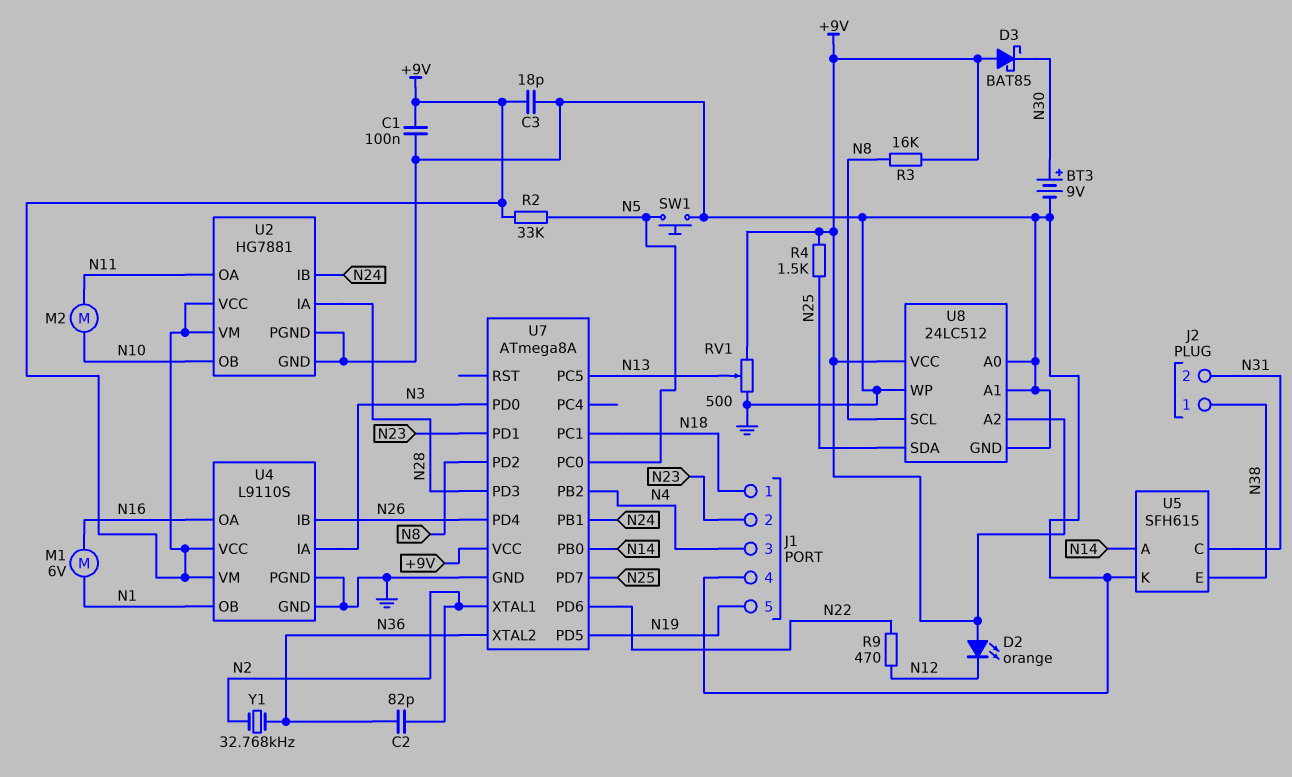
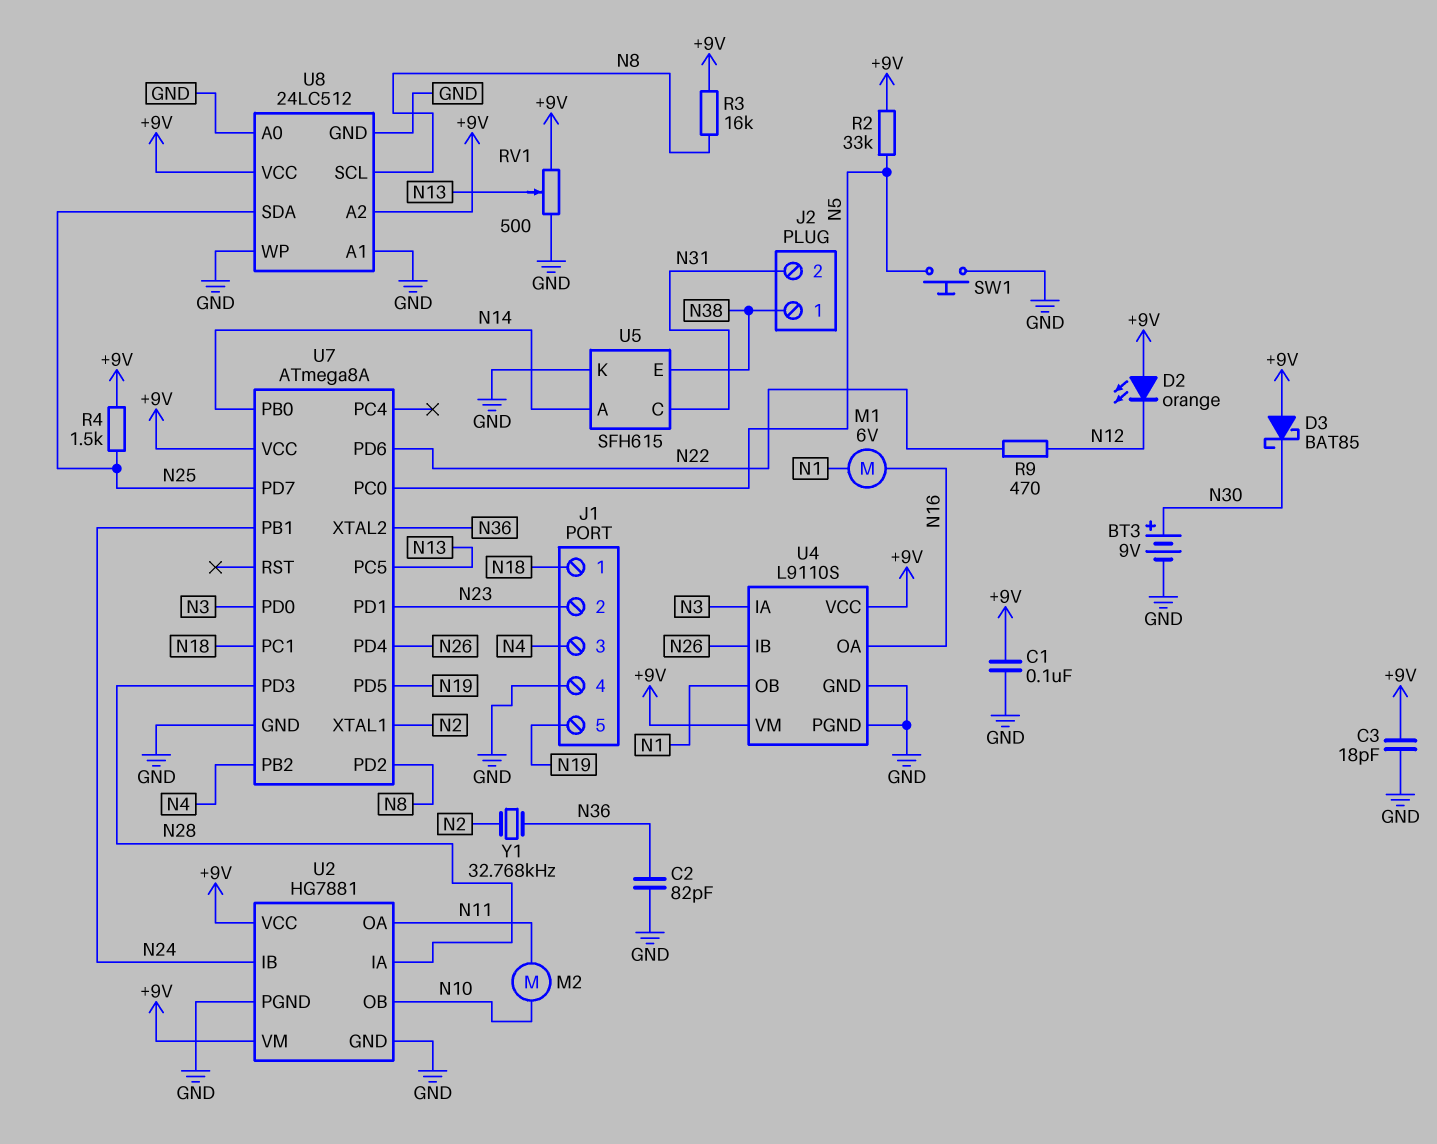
C2: 82pF (N2, N36) -> 82pF (GND, N36)

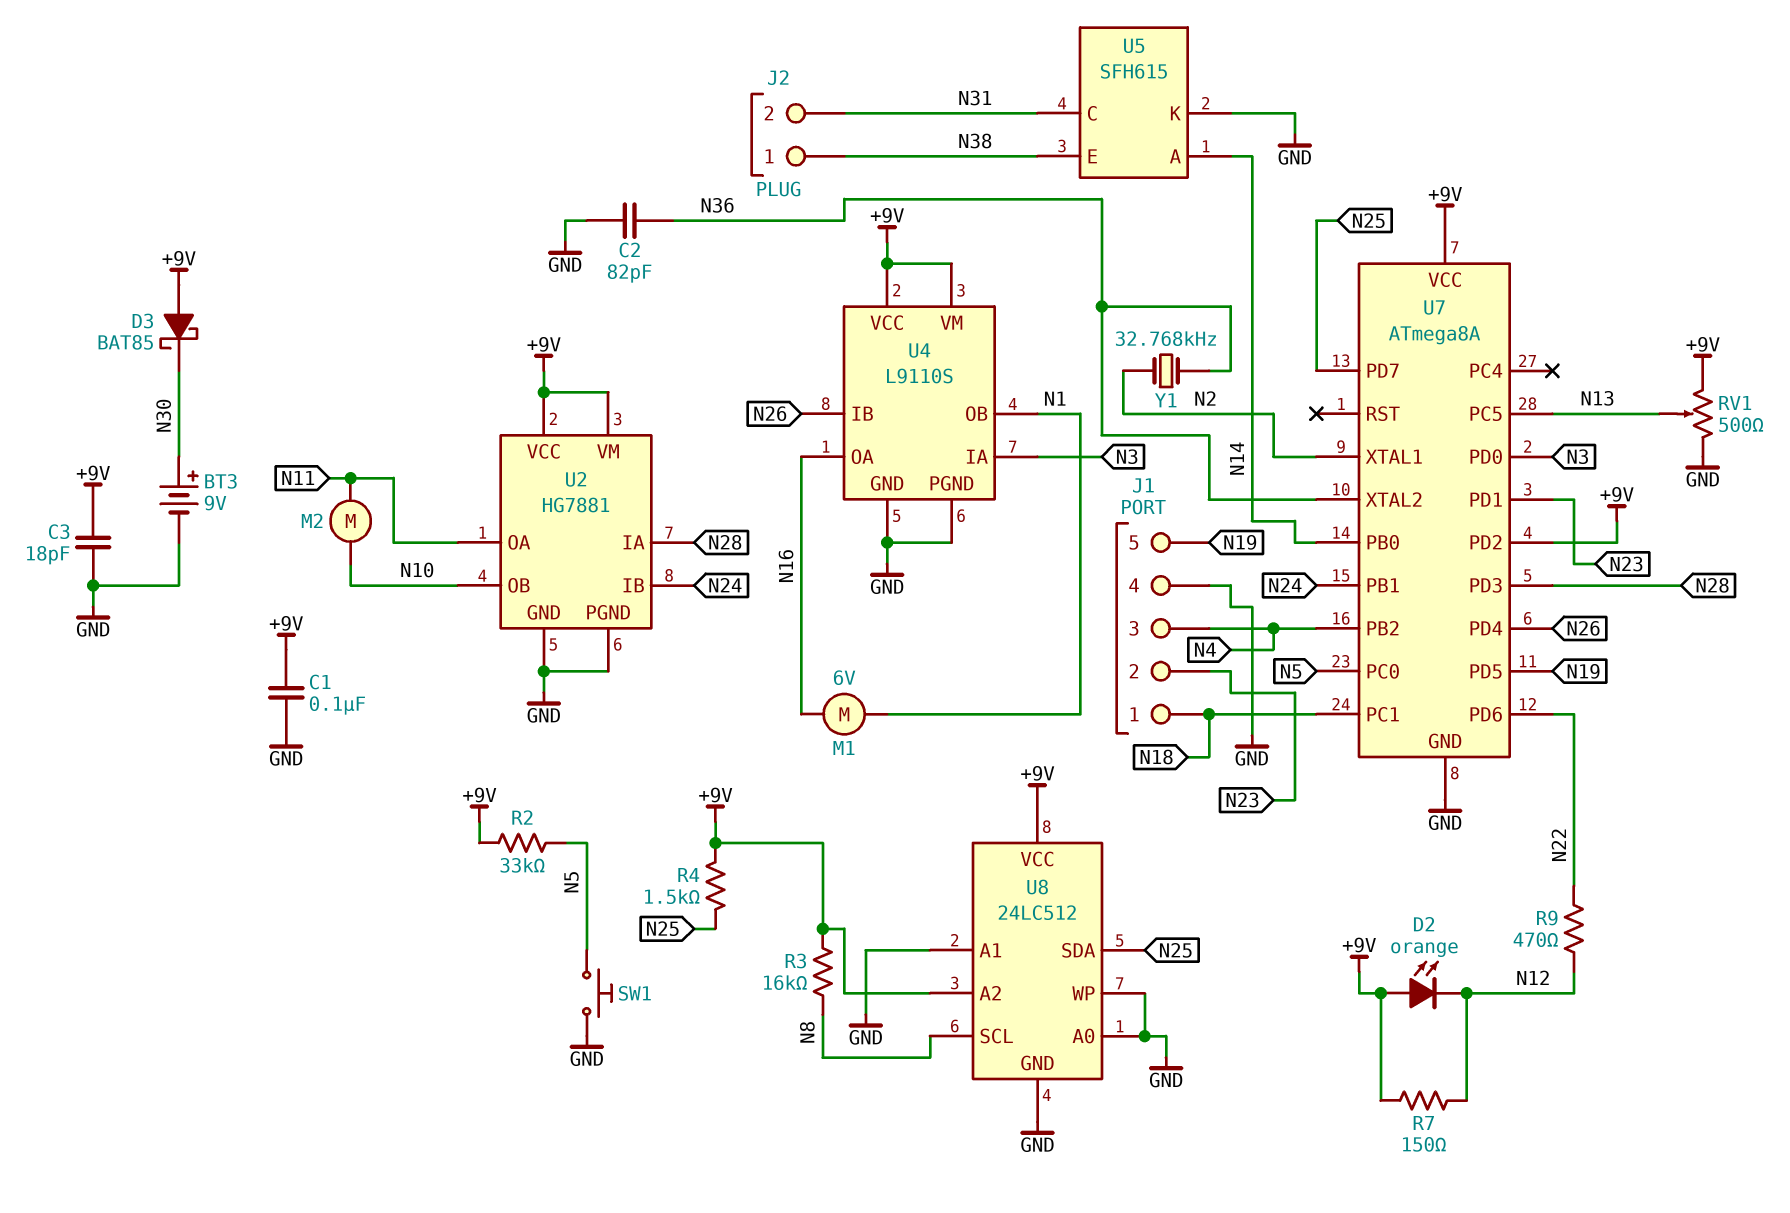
R7: none -> 150 (+9V, N12)
U7 pin PD2: N8 -> +9V

